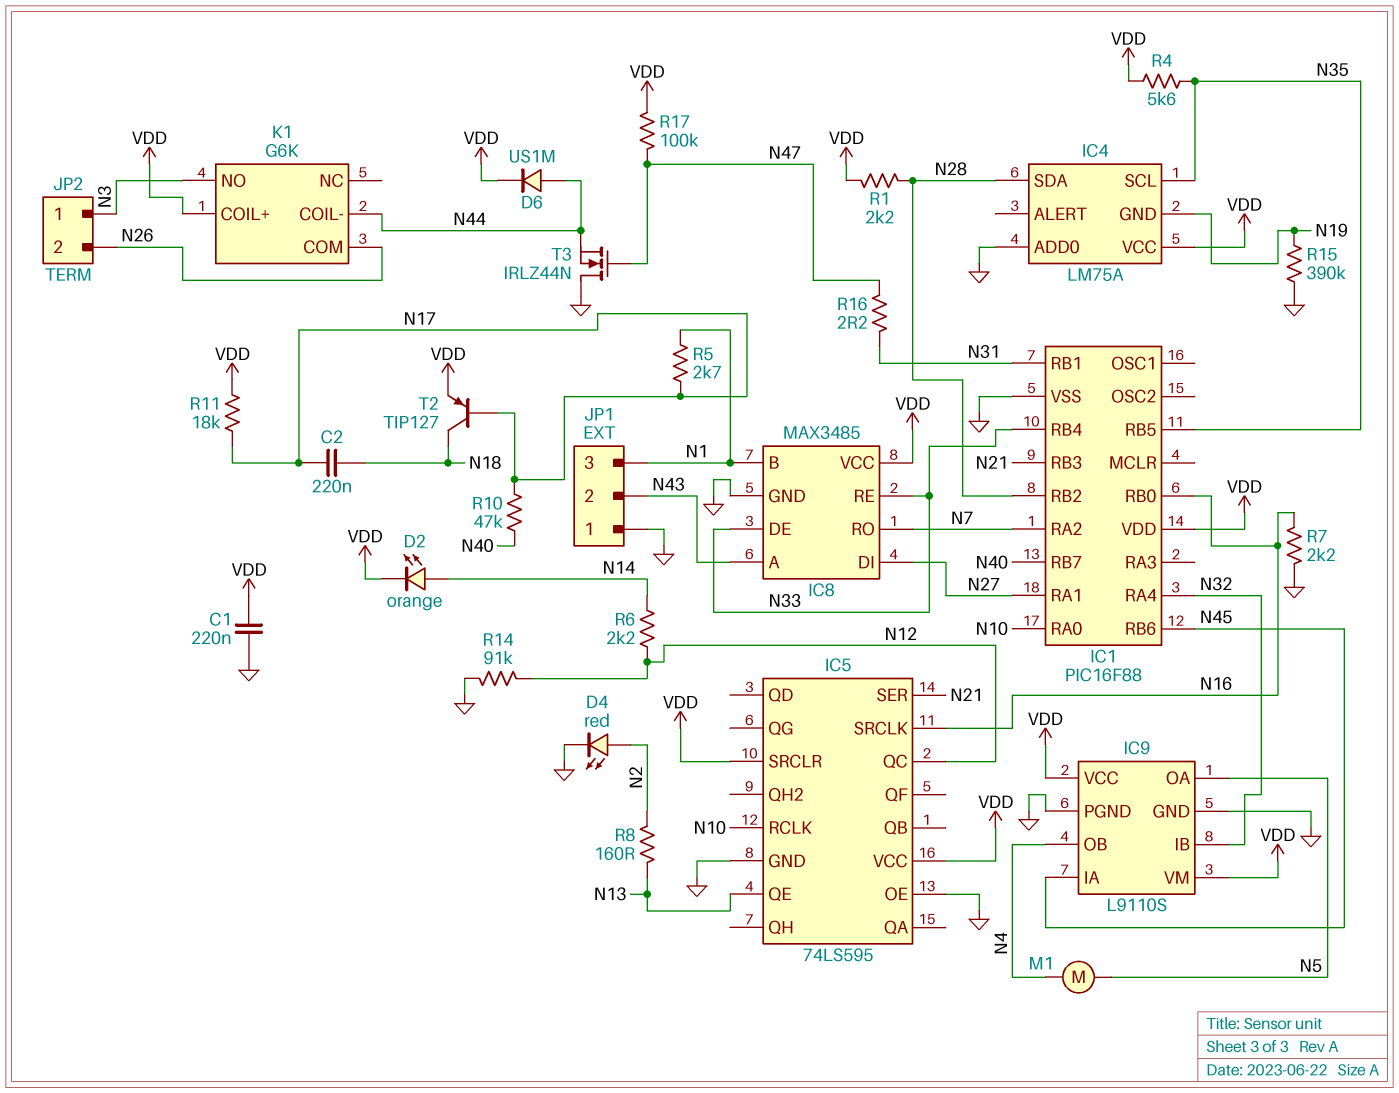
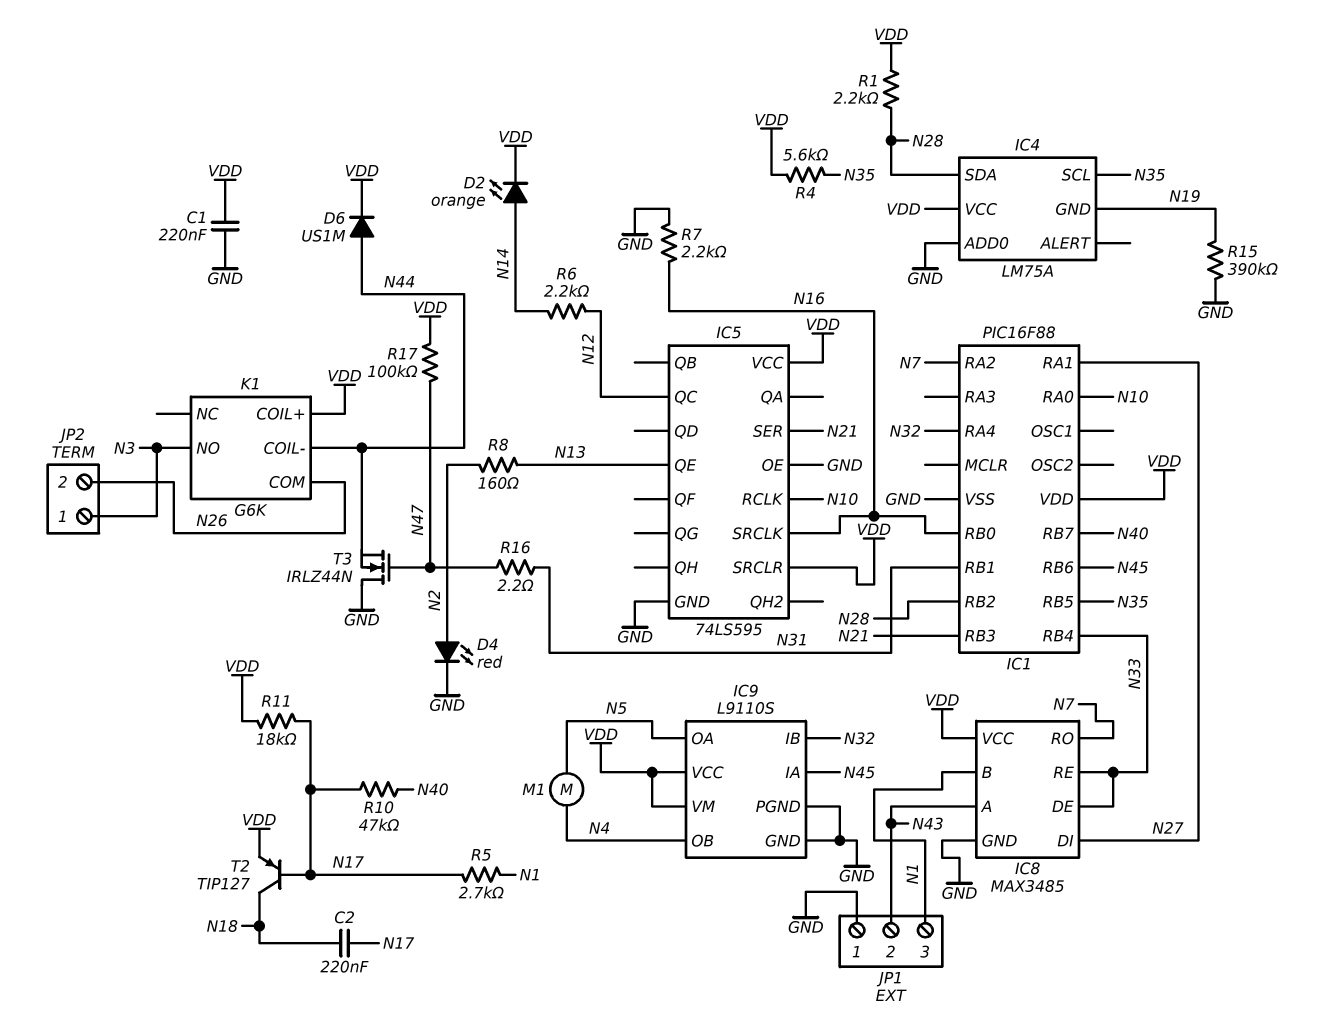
R14: 91k (GND, N12) -> none

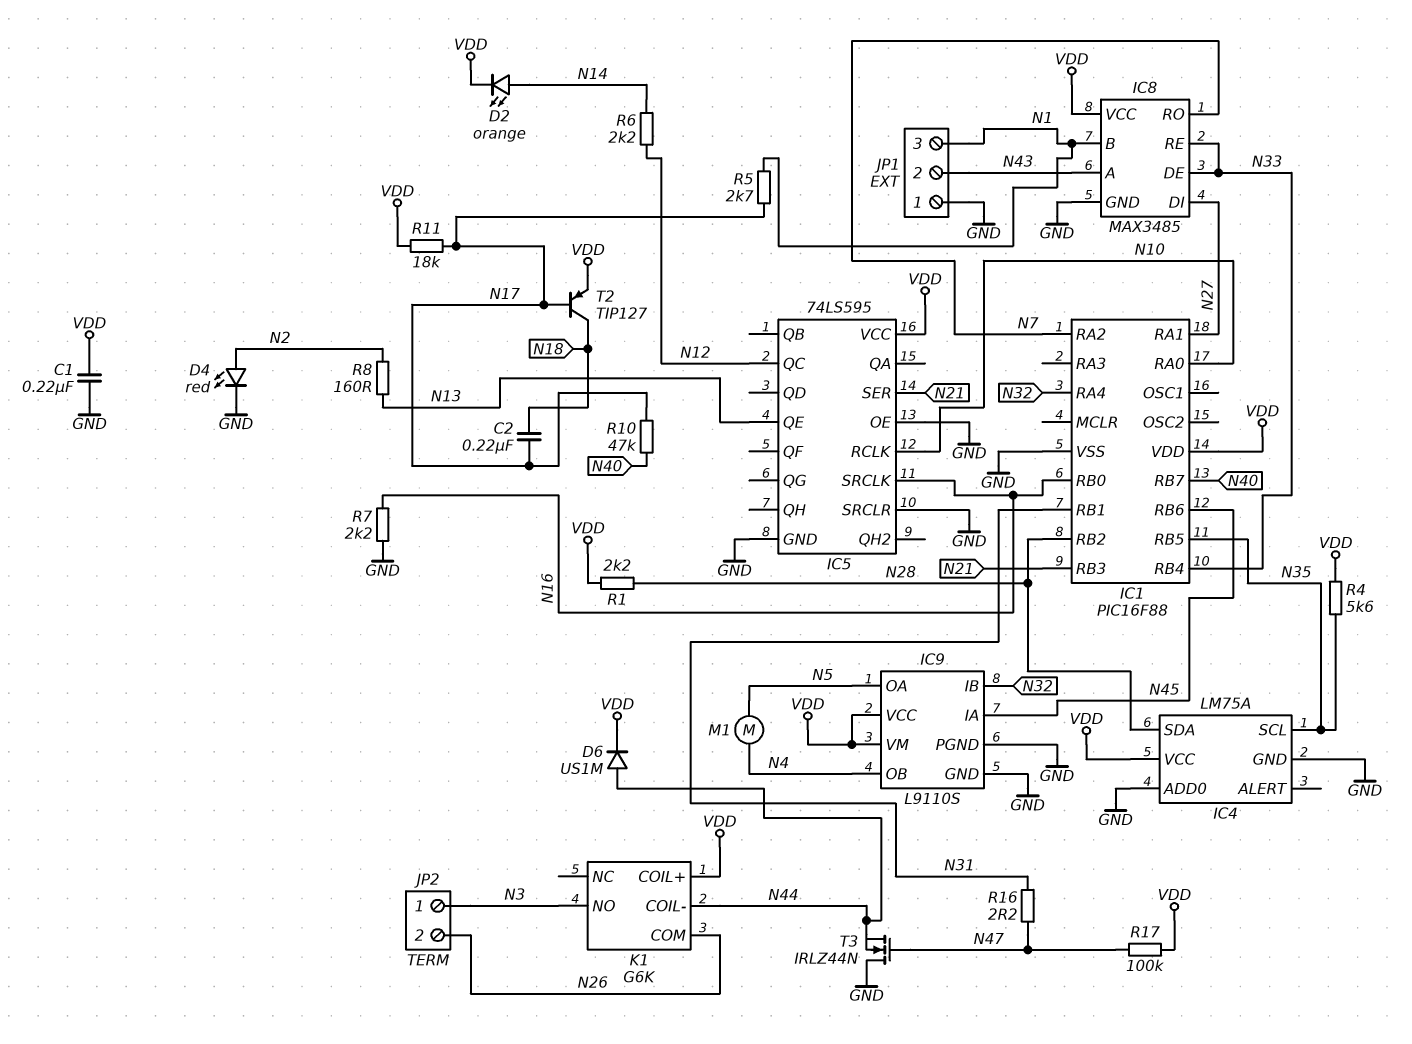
IC4 pin GND: N19 -> GND
IC5 pin SRCLR: VDD -> GND
R15: 390k (GND, N19) -> none

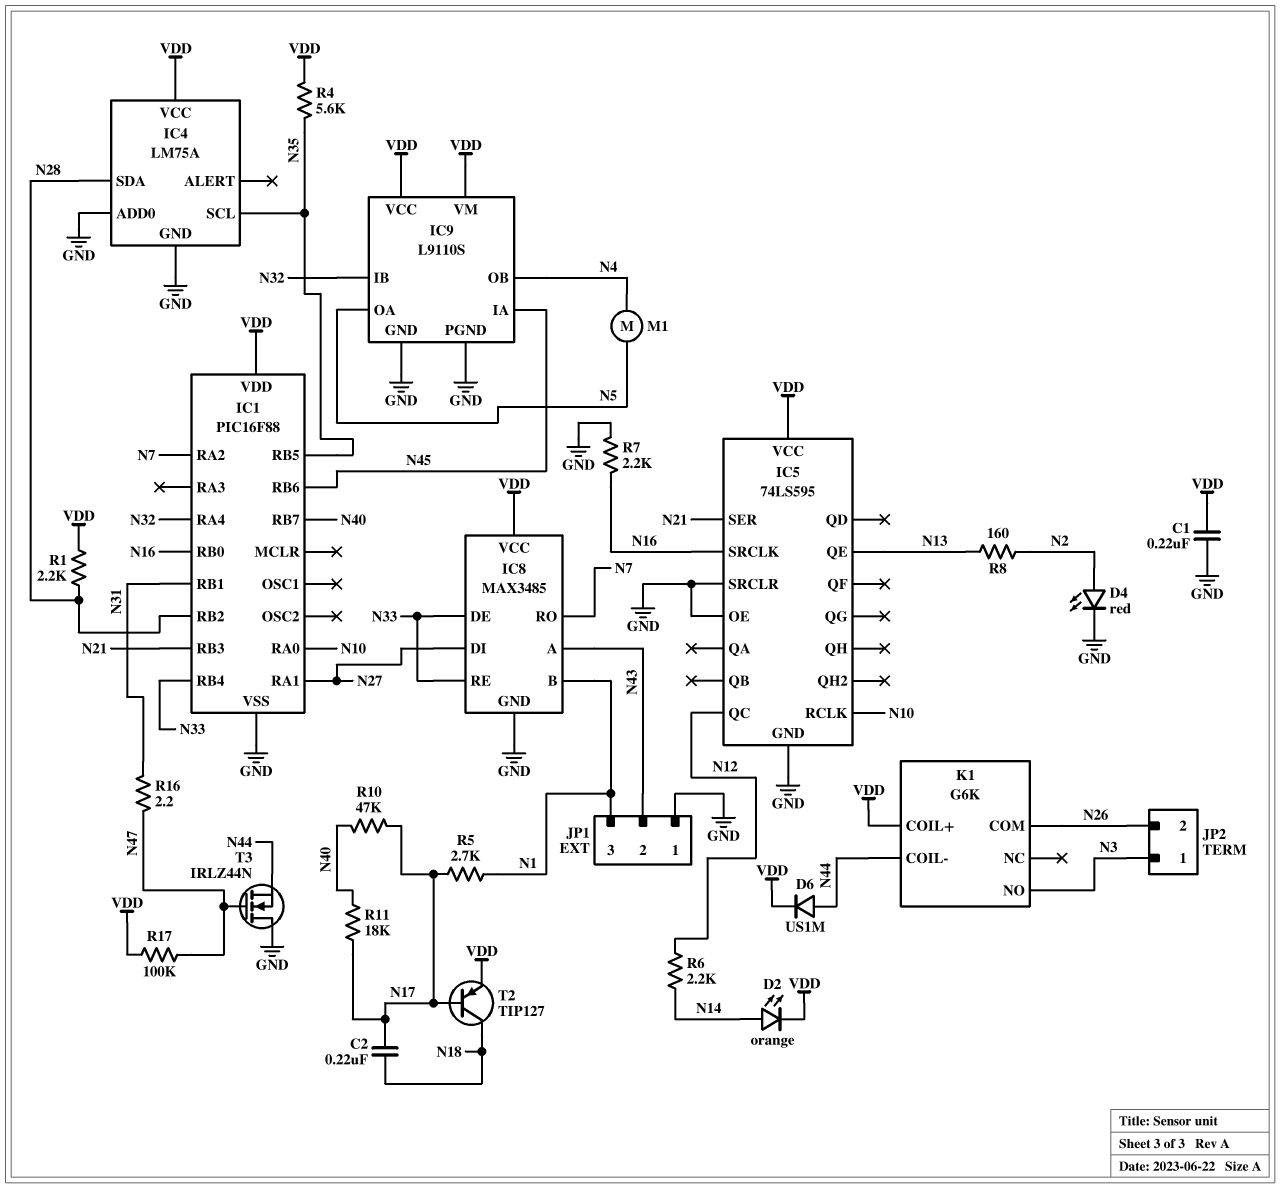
R11: 18k (N17, VDD) -> 18k (N17, N40)

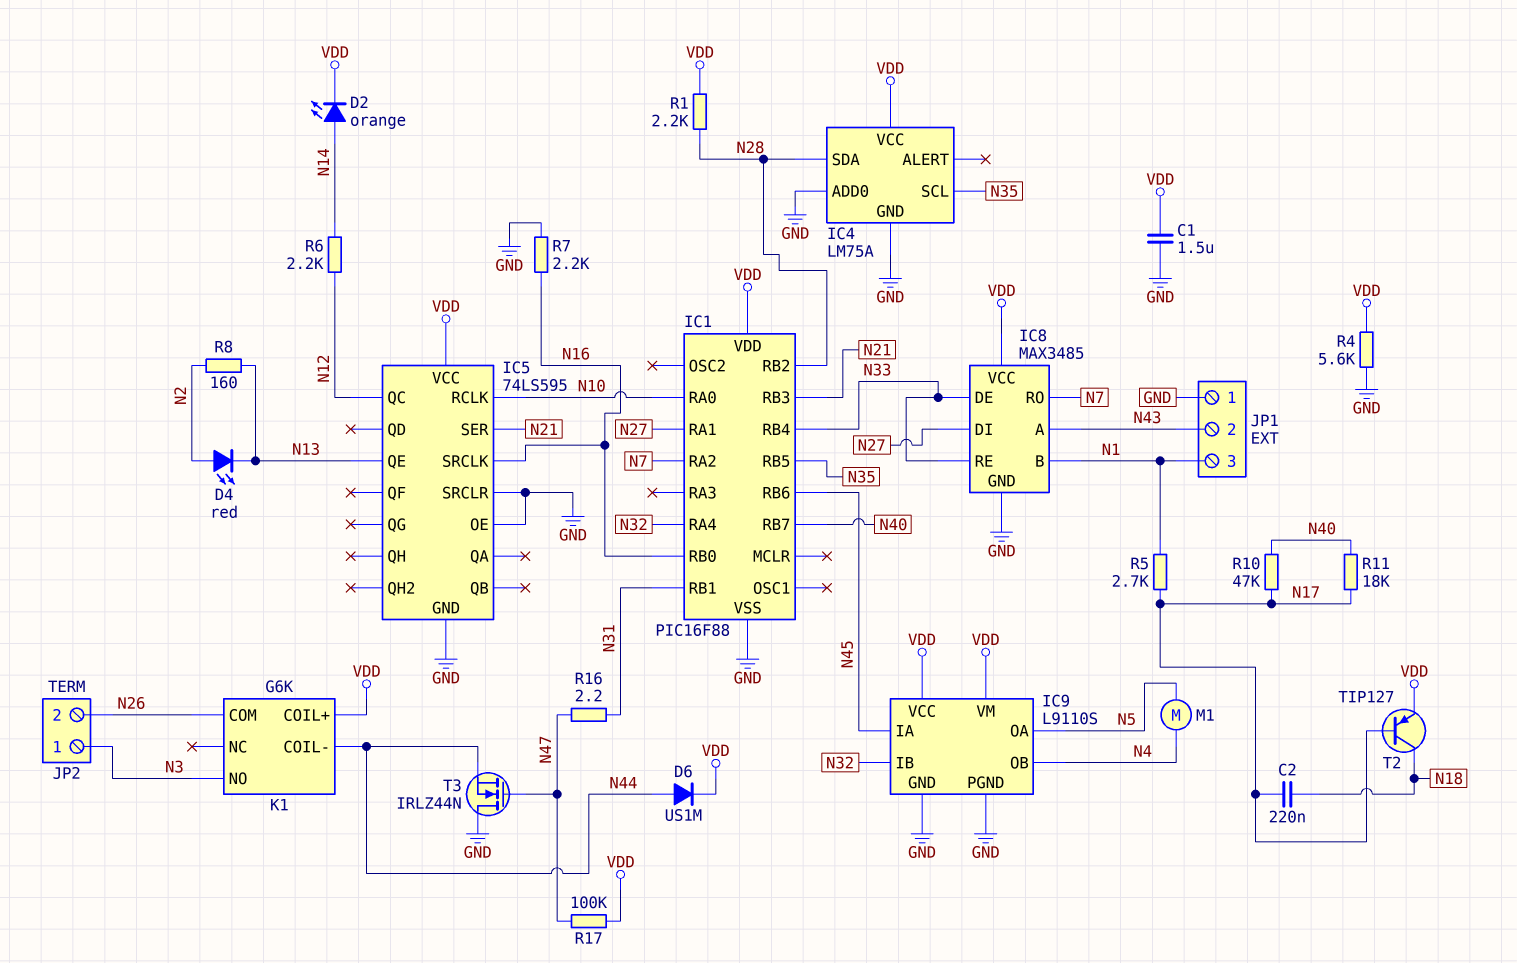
C1: 220nF (GND, VDD) -> 1.5uF (GND, VDD)
D4: LED red (A N2, K GND) -> LED red (A N2, K N13)
R4: 5.6k (N35, VDD) -> 5.6k (GND, VDD)

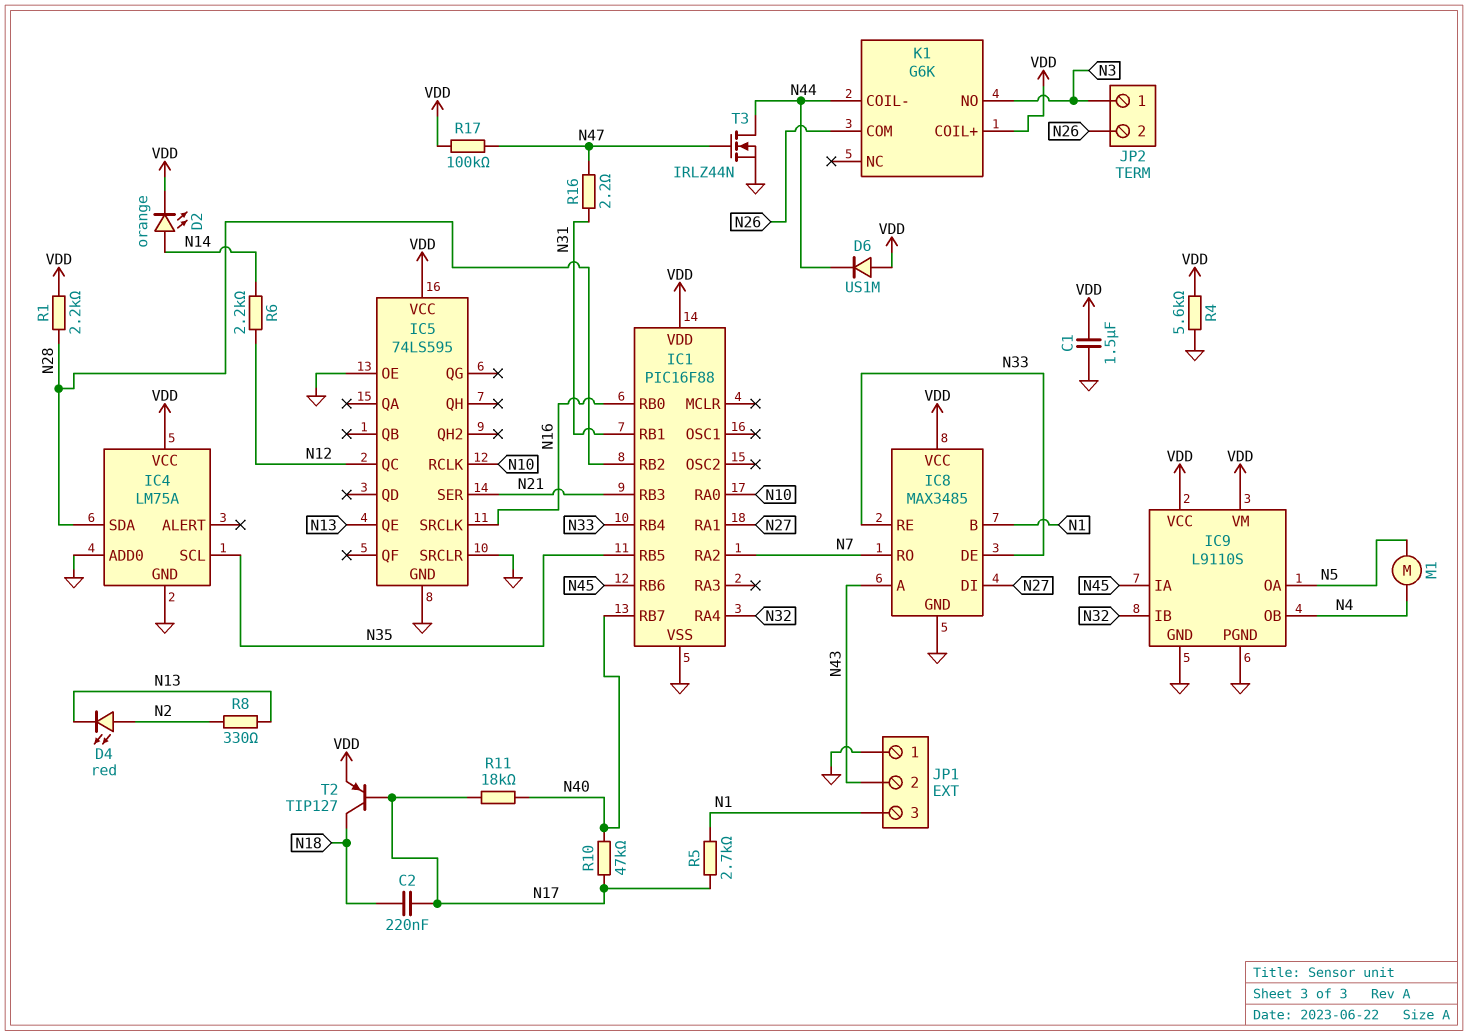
D6: diode US1M (A N44, K VDD) -> diode US1M (A VDD, K N44)
R7: 2.2k (GND, N16) -> none
R8: 160 (N2, N13) -> 330 (N2, N13)
T3: NMOS IRLZ44N (G N47, D GND, S N44) -> NMOS IRLZ44N (G N47, D N44, S GND)

